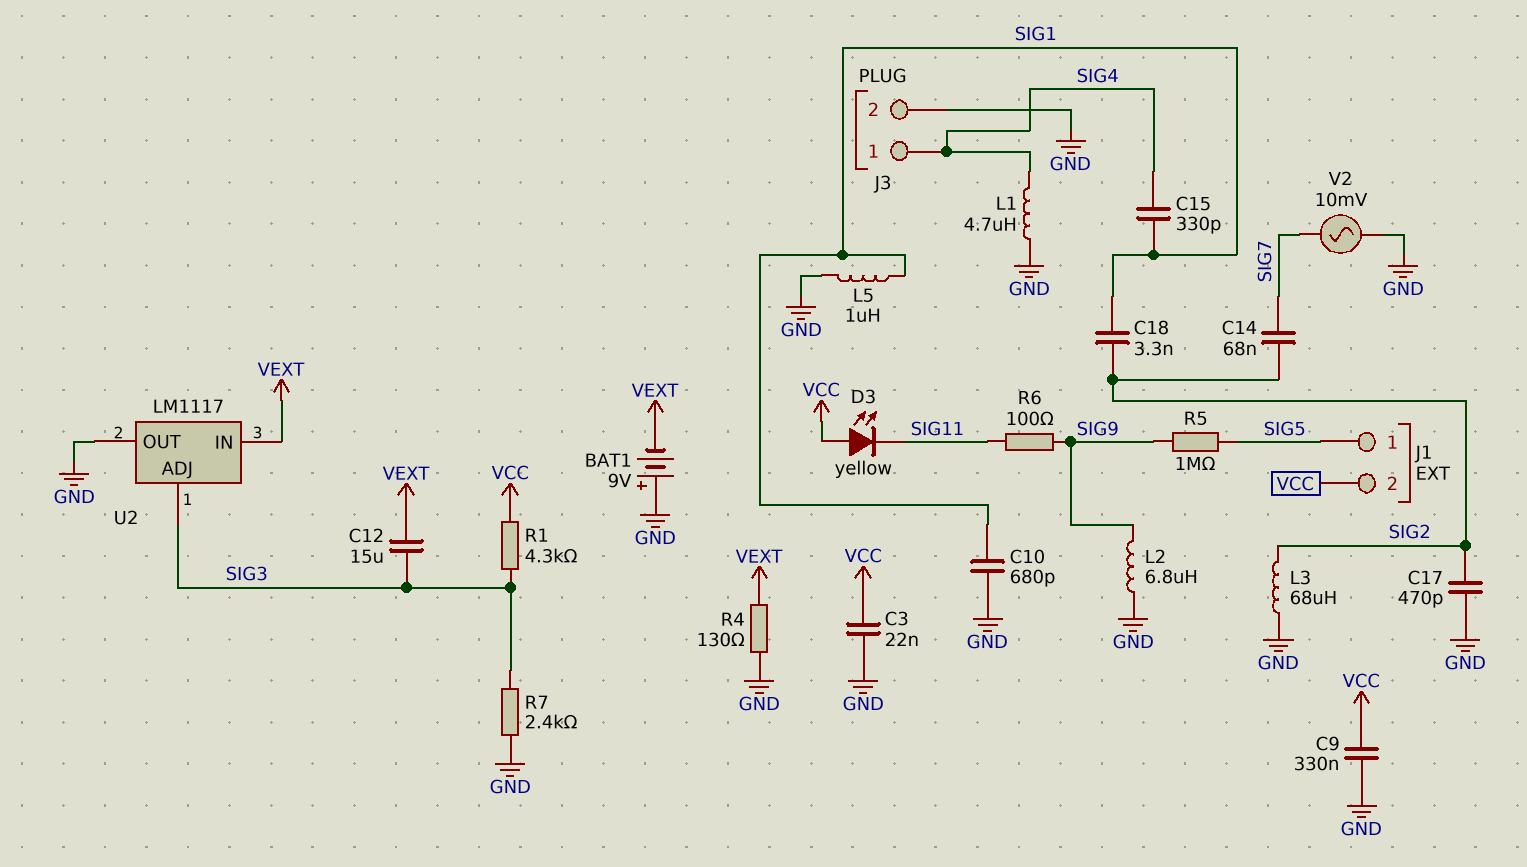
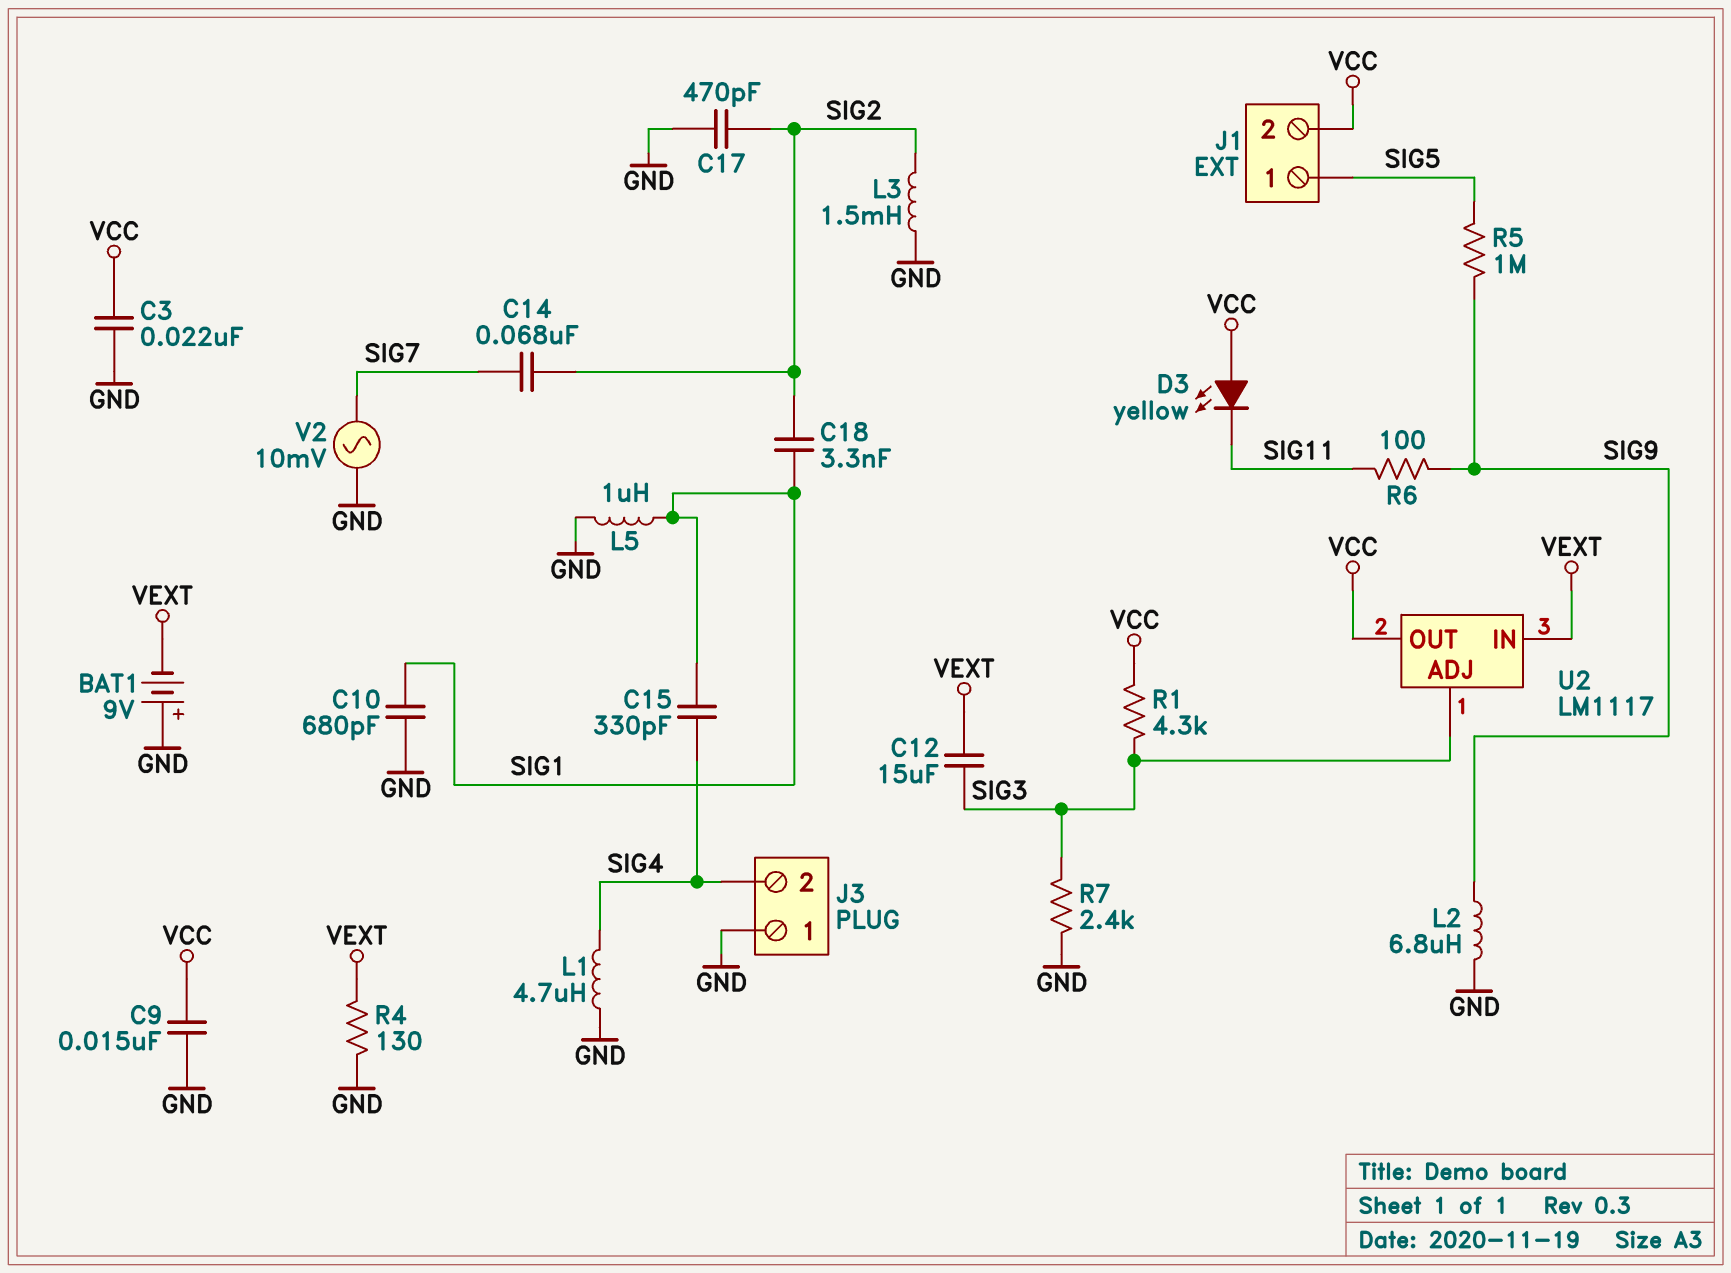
C9: 330nF (GND, VCC) -> 15nF (GND, VCC)
J3 pin 1: SIG4 -> GND
J3 pin 2: GND -> SIG4
L3: 68uH (GND, SIG2) -> 1.5mH (GND, SIG2)
U2 pin OUT: GND -> VCC

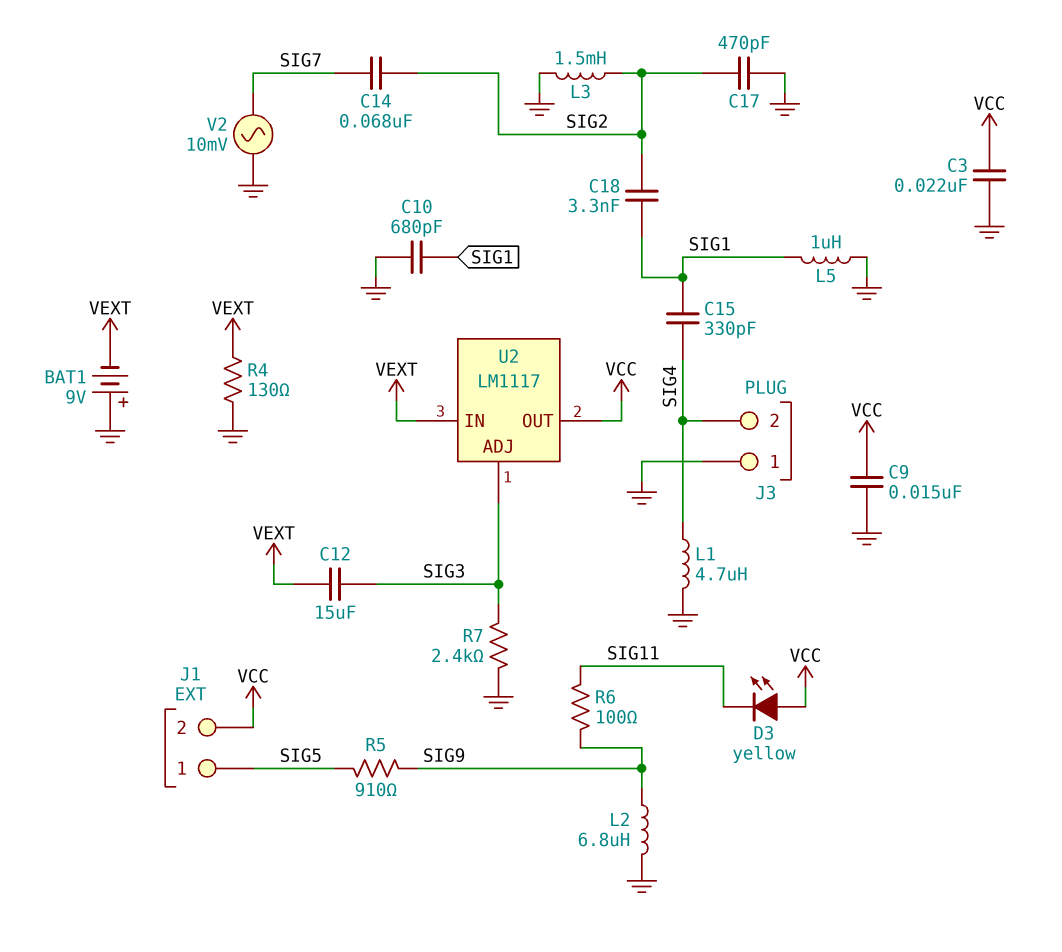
R1: 4.3k (SIG3, VCC) -> none
R5: 1M (SIG5, SIG9) -> 910 (SIG5, SIG9)

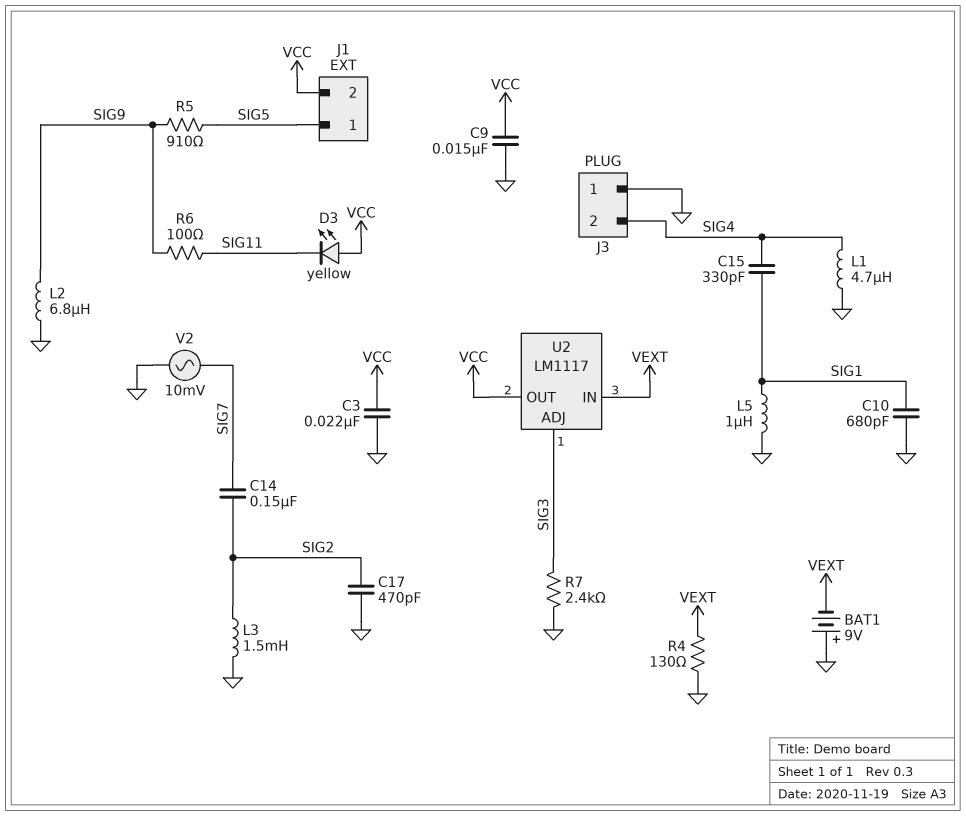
C12: 15uF (SIG3, VEXT) -> none
C14: 68nF (SIG2, SIG7) -> 150nF (SIG2, SIG7)
C18: 3.3nF (SIG1, SIG2) -> none

